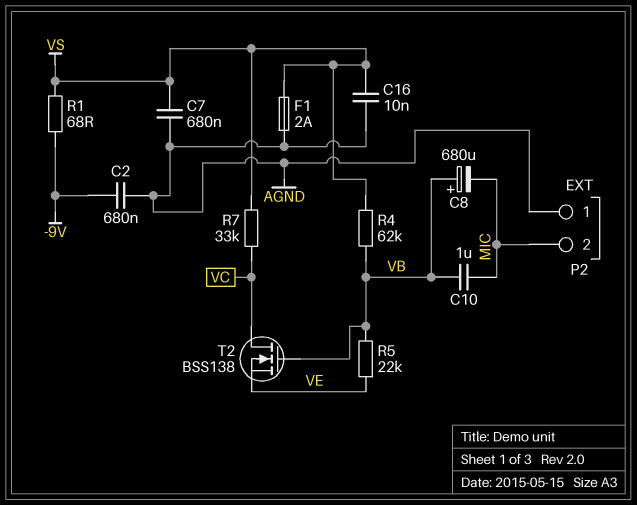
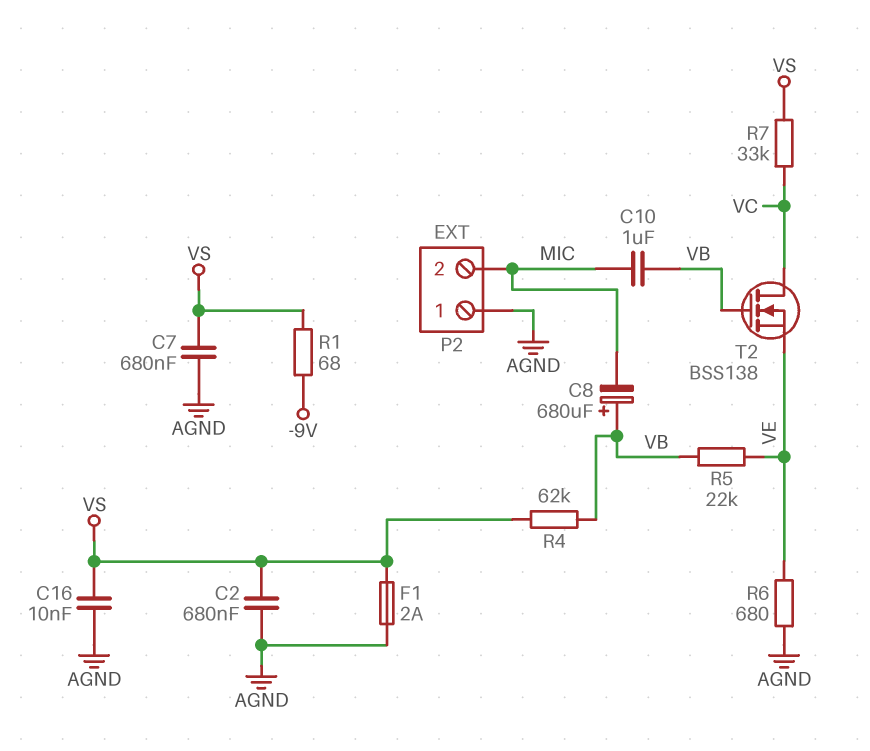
C2: 680nF (-9V, AGND) -> 680nF (AGND, VS)
R6: none -> 680 (AGND, VE)

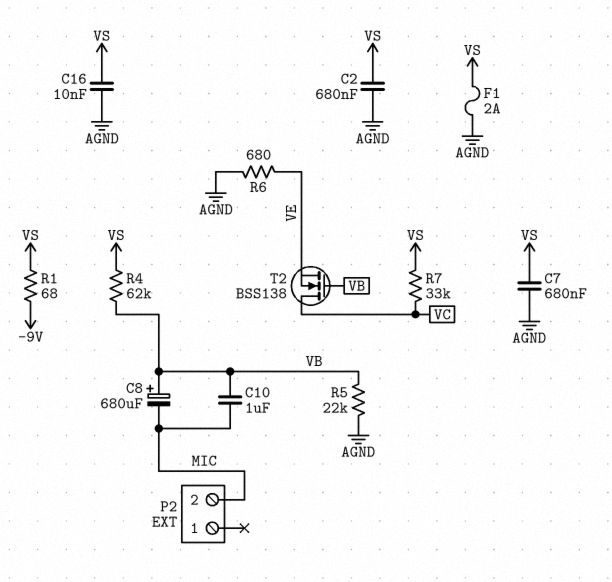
P2 pin 1: AGND -> none
R5: 22k (VB, VE) -> 22k (AGND, VB)

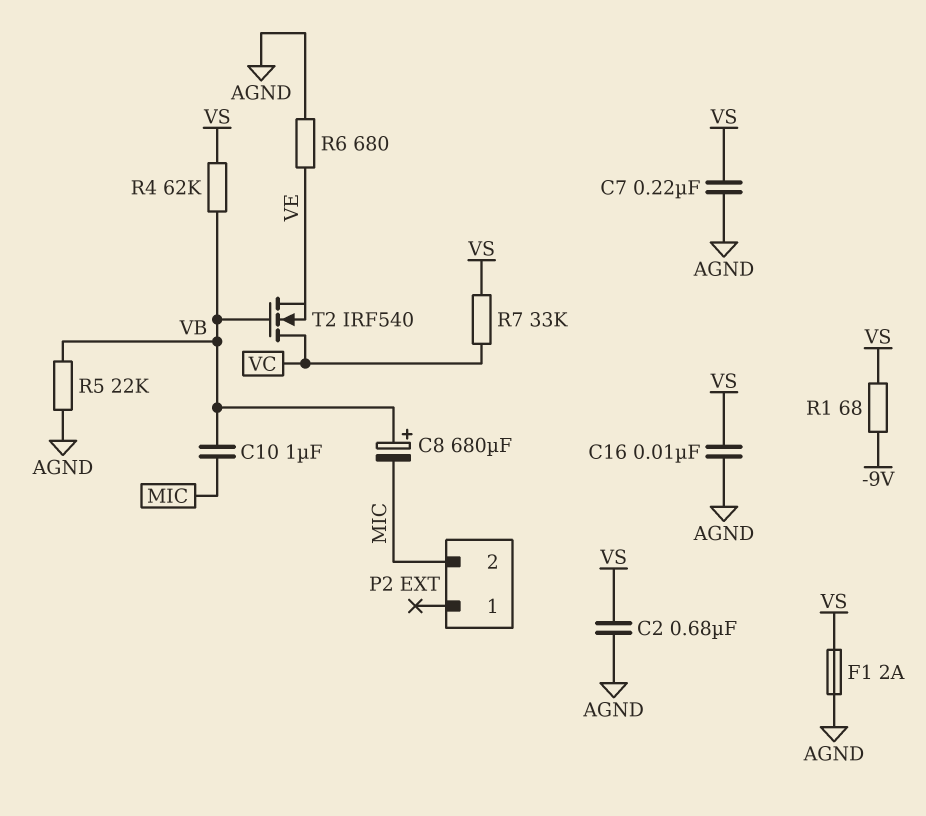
C7: 680nF (AGND, VS) -> 220nF (AGND, VS)
T2: NMOS BSS138 (G VB, D VC, S VE) -> NMOS IRF540 (G VB, D VC, S VE)

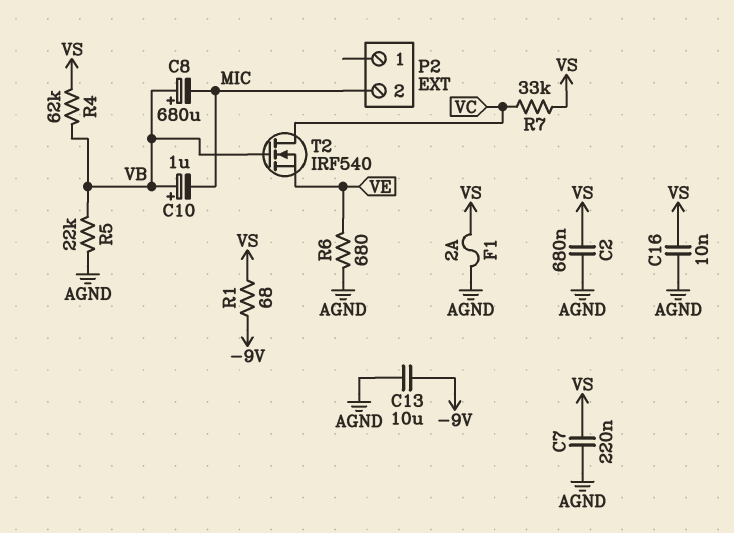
C10: 1uF (MIC, VB) -> 1uF (plus VB, minus MIC)
C13: none -> 10uF (-9V, AGND)

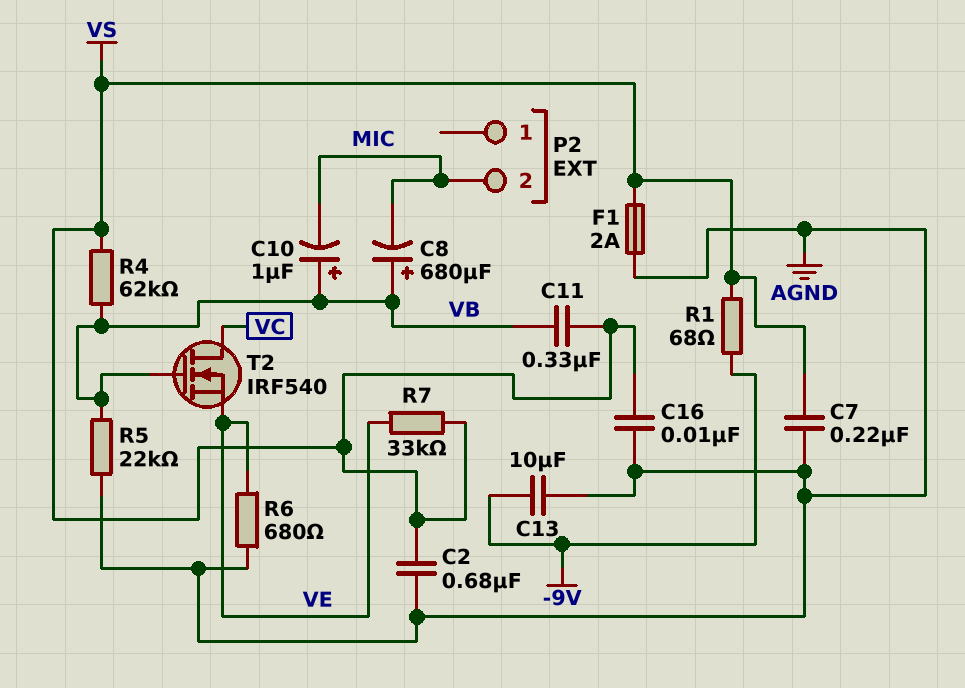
C11: none -> 330nF (VB, VS)
R7: 33k (VC, VS) -> 33k (VE, VS)

